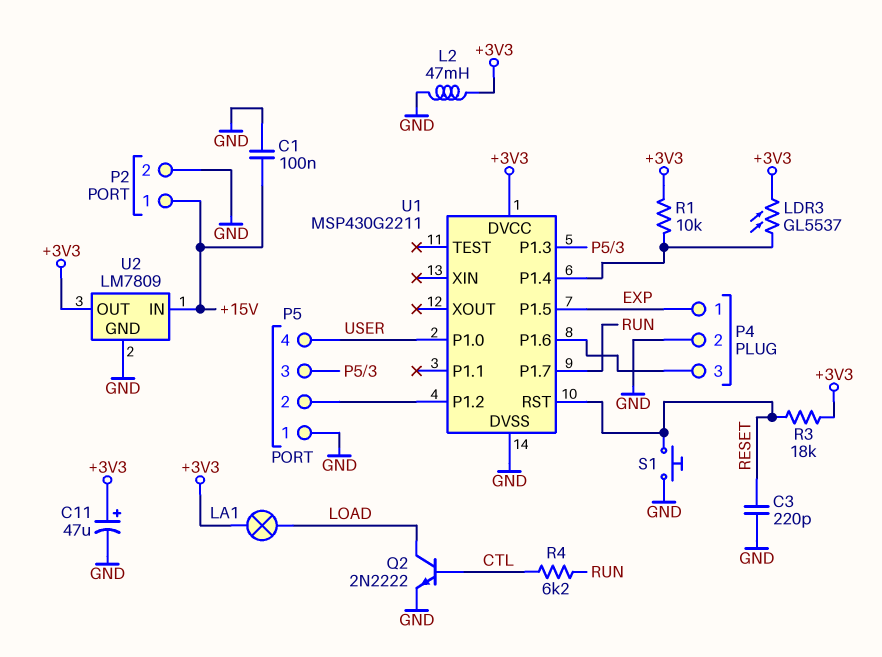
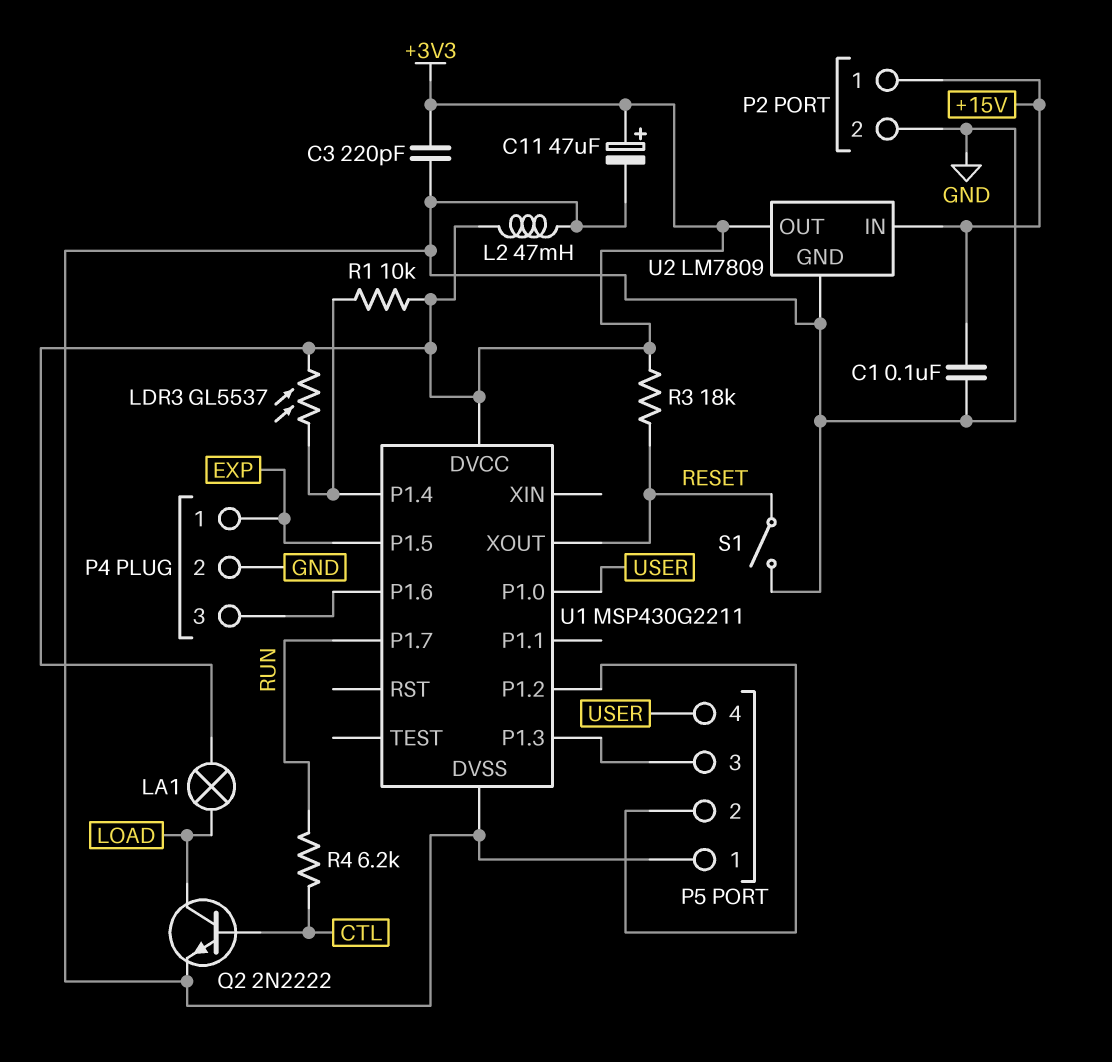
C3: 220pF (GND, RESET) -> 220pF (+3V3, GND)
S1: button (GND, RESET) -> switch (GND, RESET)
U1 pin RST: RESET -> none
U1 pin XOUT: none -> RESET

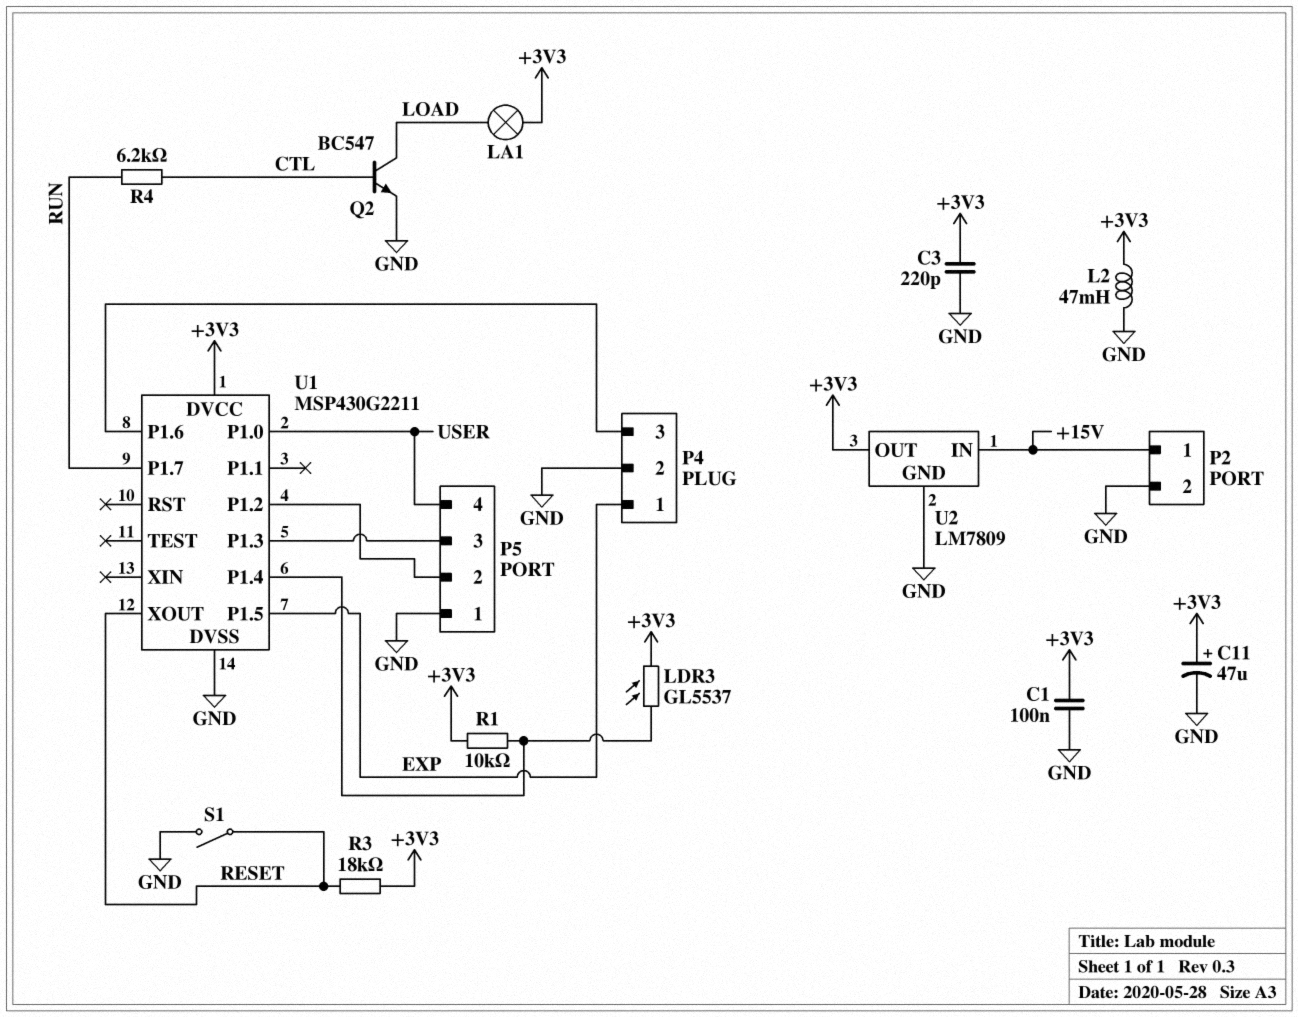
C1: 100nF (+15V, GND) -> 100nF (+3V3, GND)
Q2: NPN 2N2222 (B CTL, C LOAD, E GND) -> NPN BC547 (B CTL, C LOAD, E GND)

